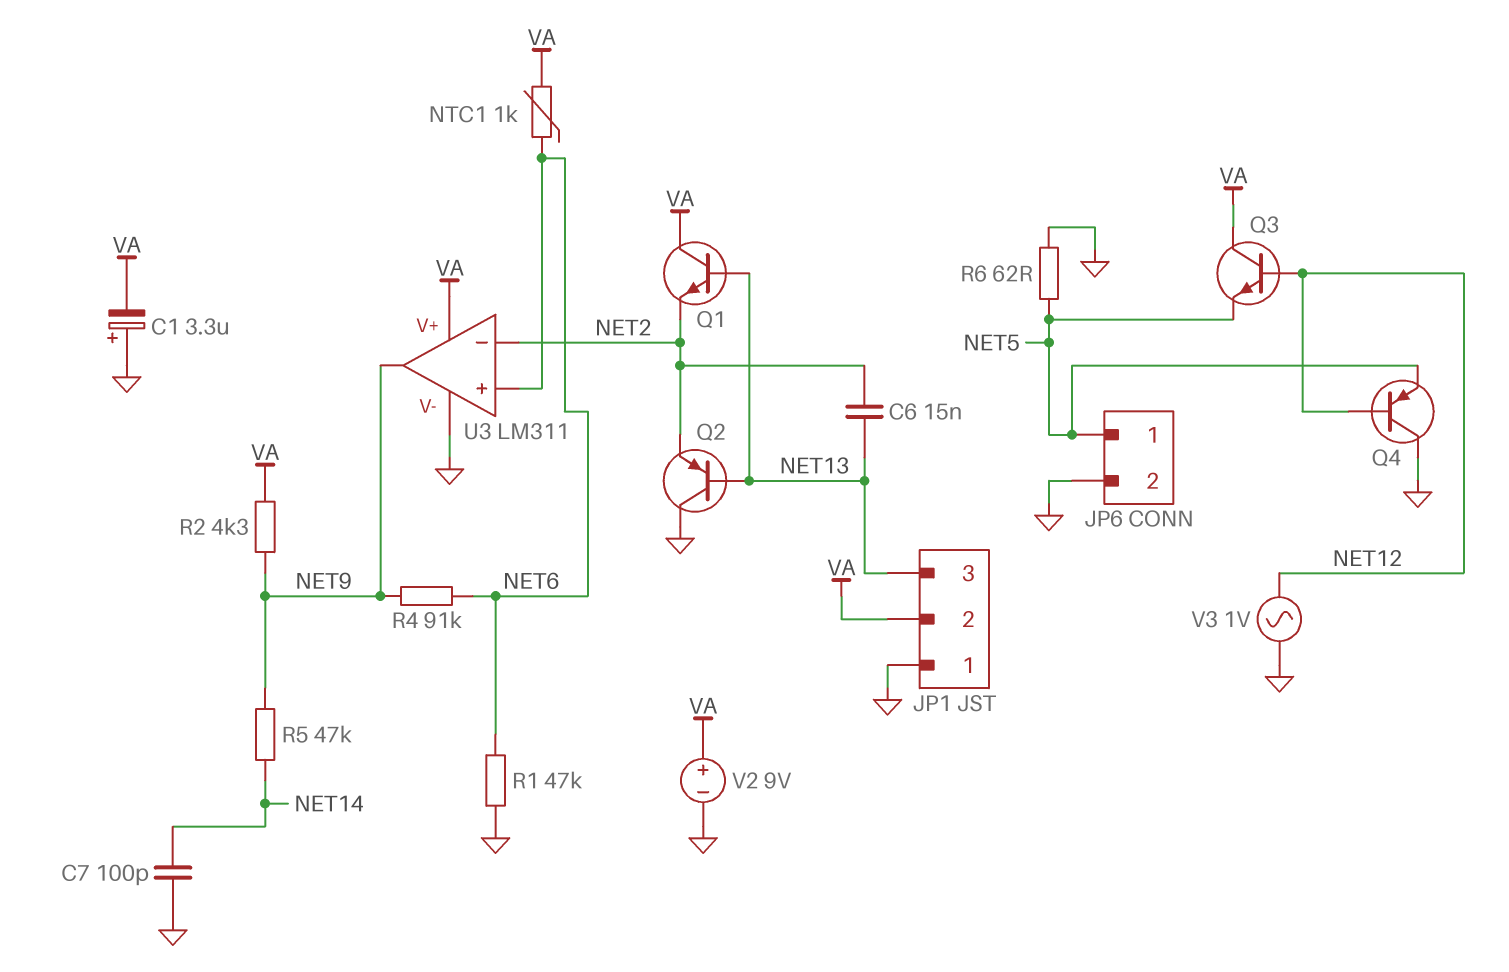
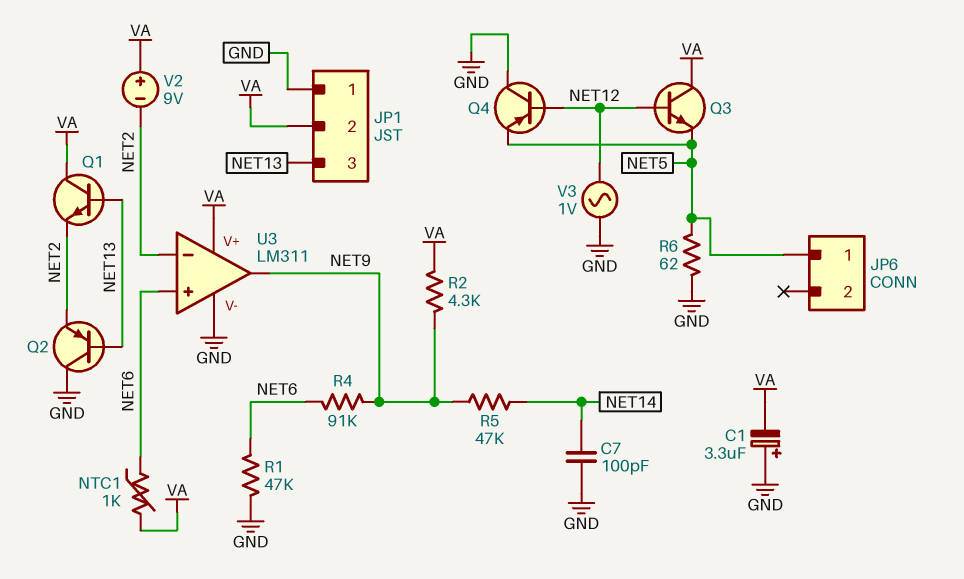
C6: 15nF (NET2, NET13) -> none
JP6 pin 2: GND -> none
V2: 9V (plus VA, minus GND) -> 9V (plus VA, minus NET2)

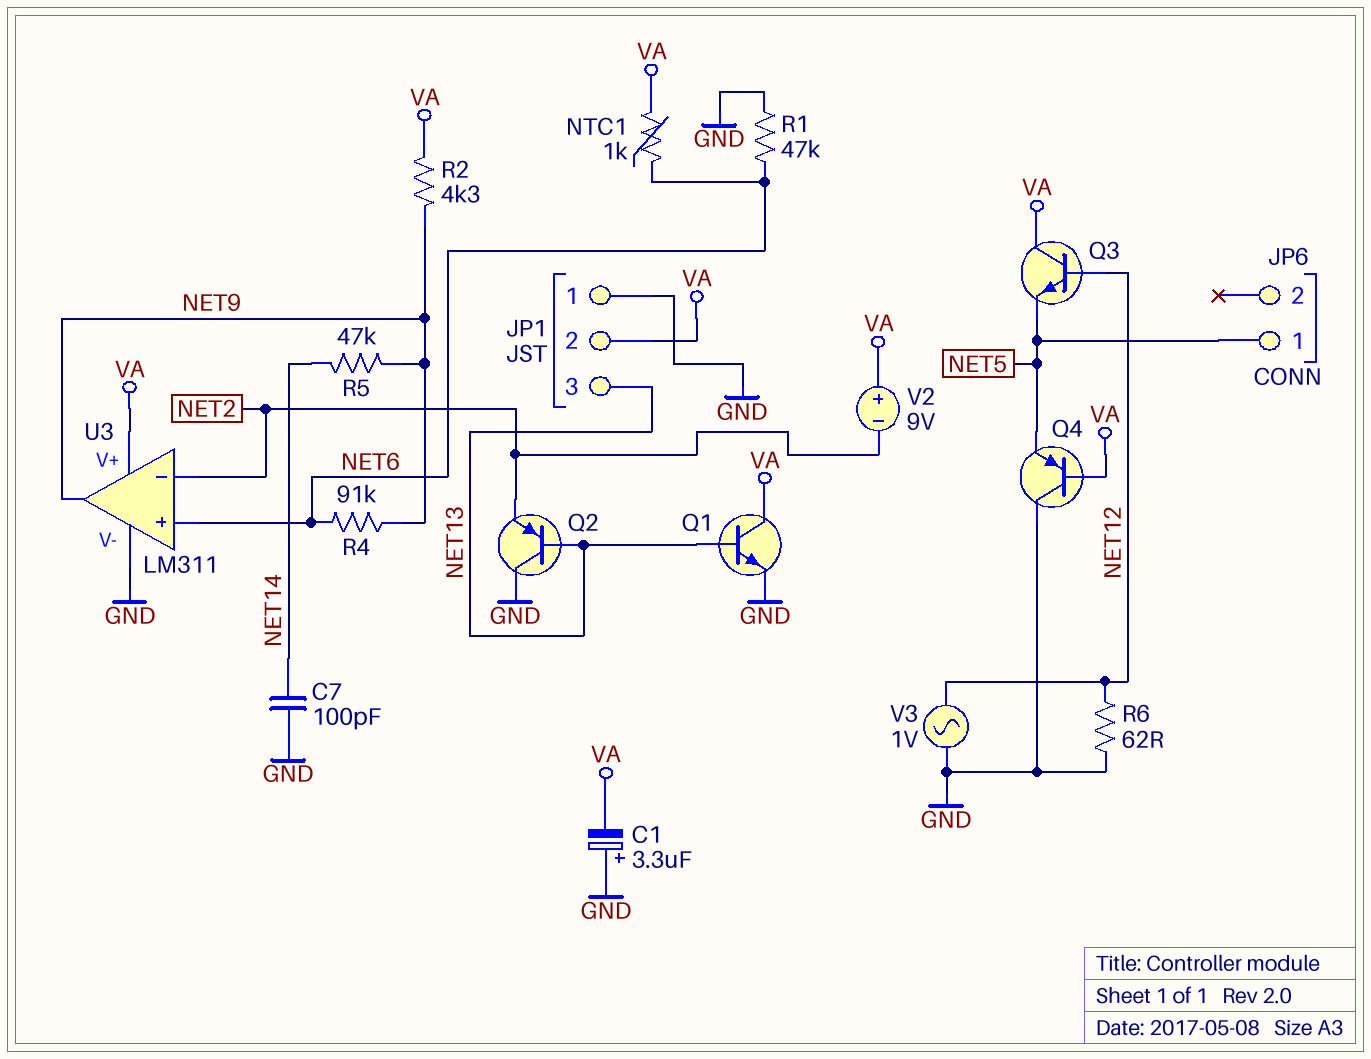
Q1: NPN (B NET13, C VA, E NET2) -> NPN (B NET13, C VA, E GND)
Q4: PNP (B NET12, C GND, E NET5) -> PNP (B VA, C GND, E NET5)
R6: 62 (GND, NET5) -> 62 (GND, NET12)

